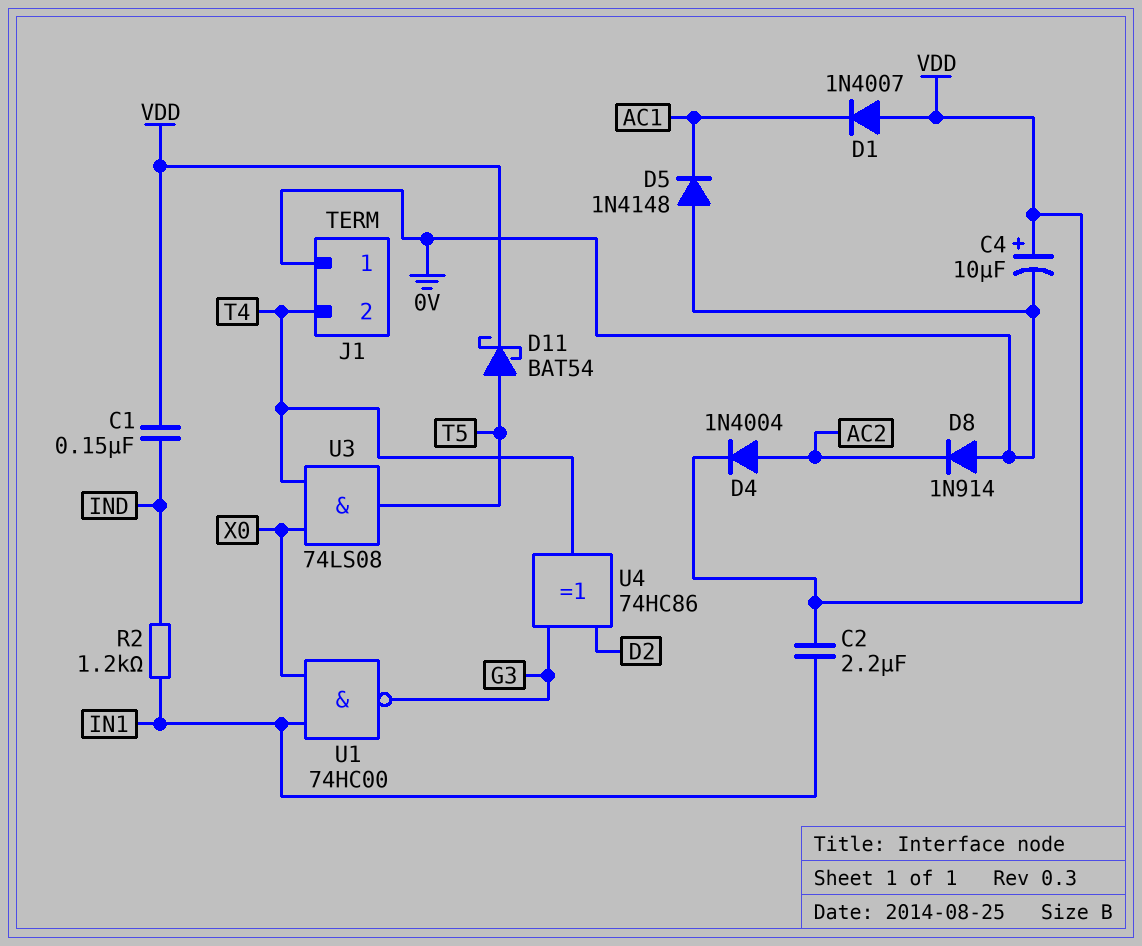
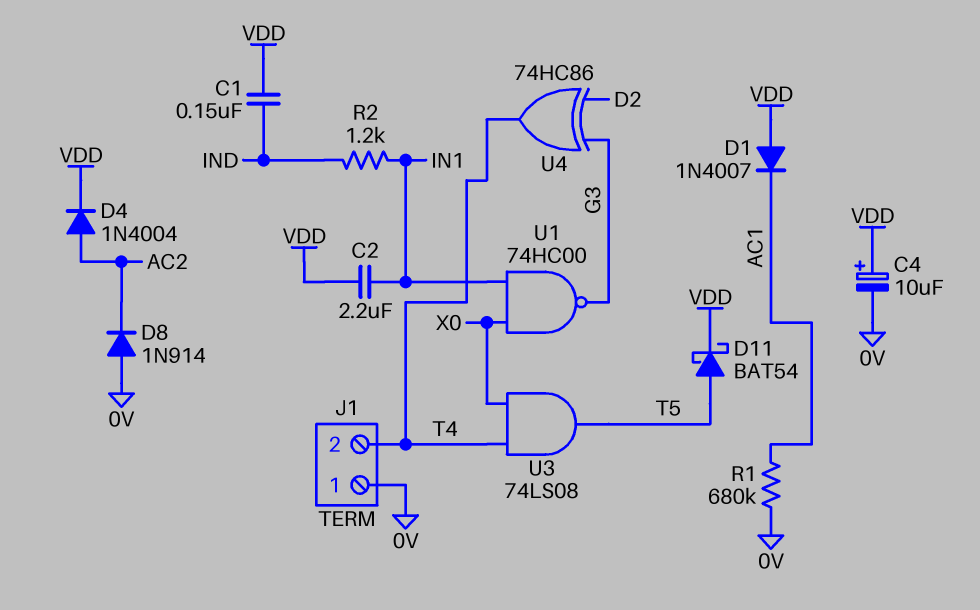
D5: diode 1N4148 (A 0V, K AC1) -> none
R1: none -> 680k (0V, AC1)

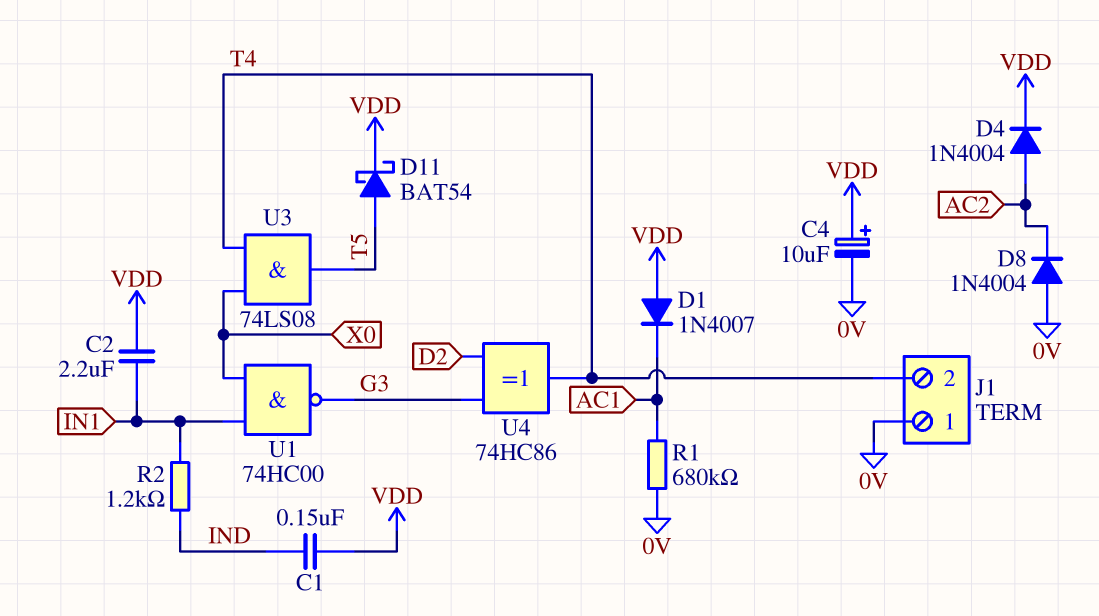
D8: diode 1N914 (A 0V, K AC2) -> diode 1N4004 (A 0V, K AC2)

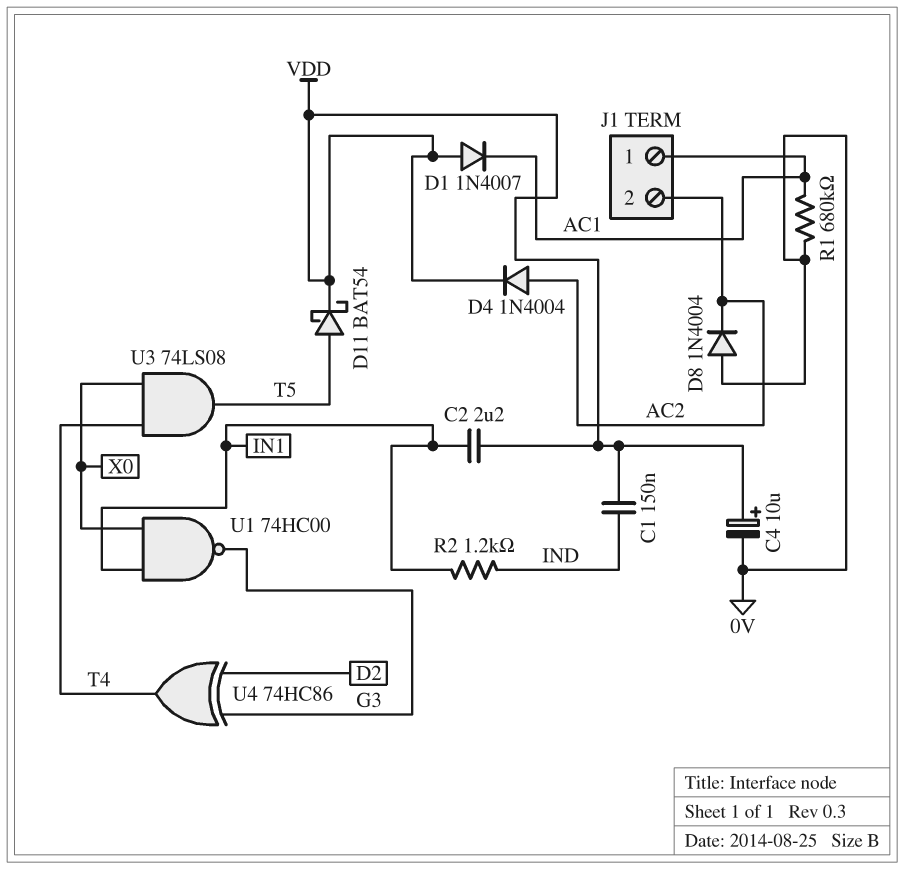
J1 pin 1: 0V -> AC1
J1 pin 2: T4 -> AC2

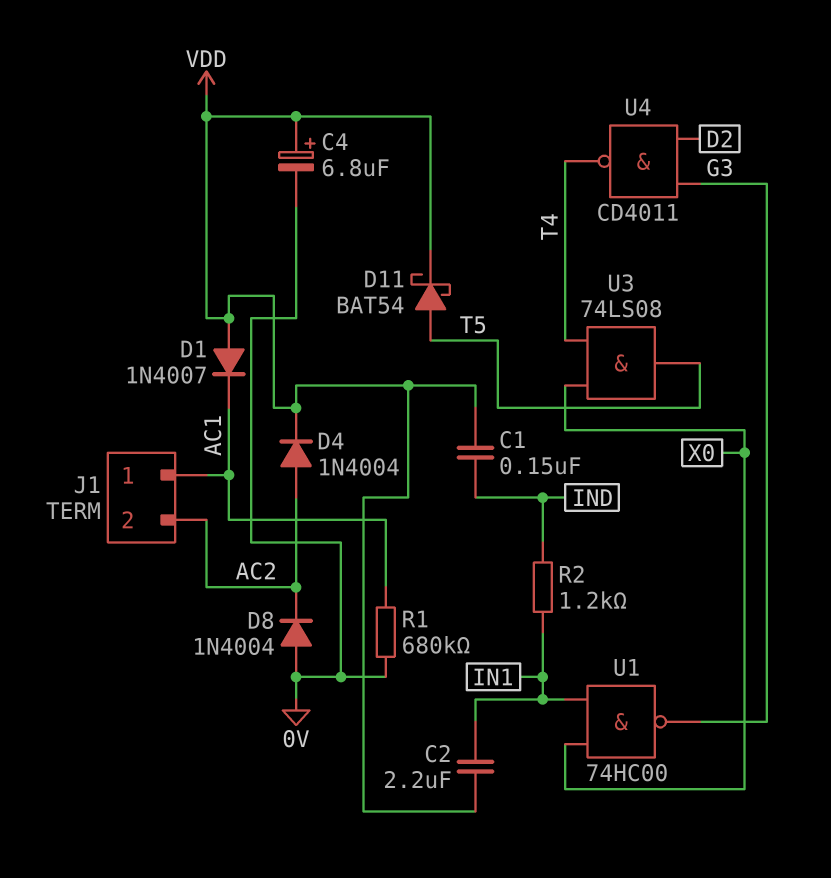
C4: 10uF (plus VDD, minus 0V) -> 6.8uF (plus VDD, minus 0V)
U4: XOR 74HC86 (in D2, in G3, out T4) -> NAND CD4011 (in D2, in G3, out T4)

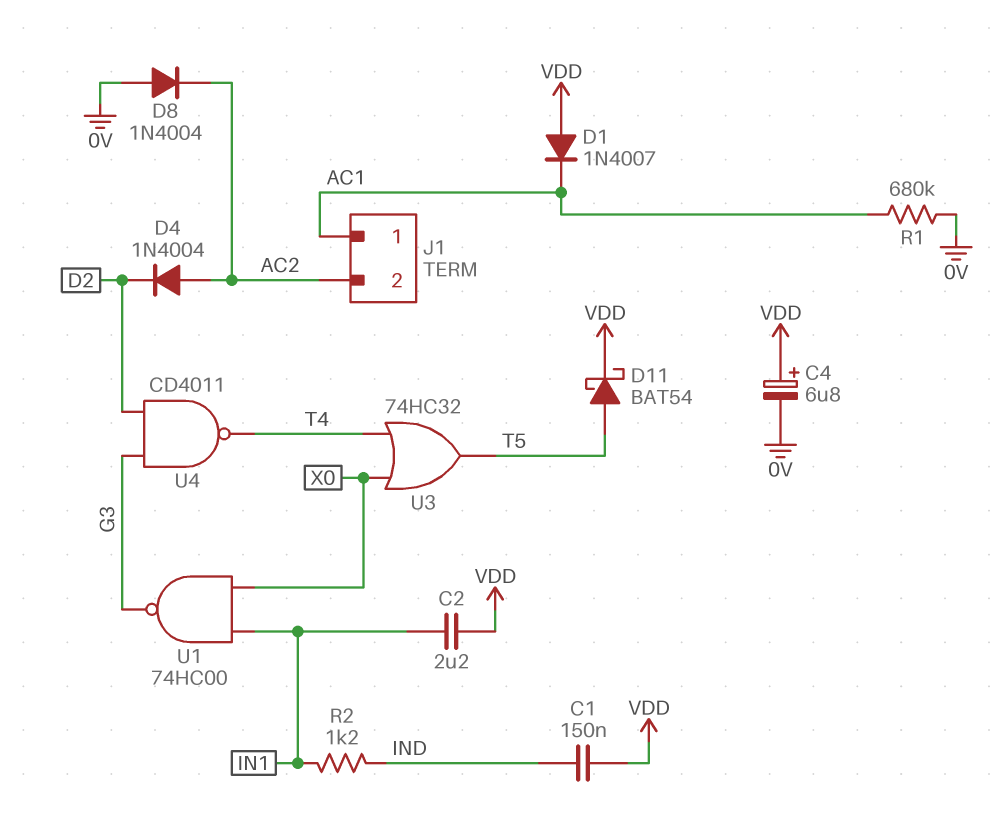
D4: diode 1N4004 (A AC2, K VDD) -> diode 1N4004 (A AC2, K D2)
U3: AND 74LS08 (in T4, in X0, out T5) -> OR 74HC32 (in T4, in X0, out T5)

